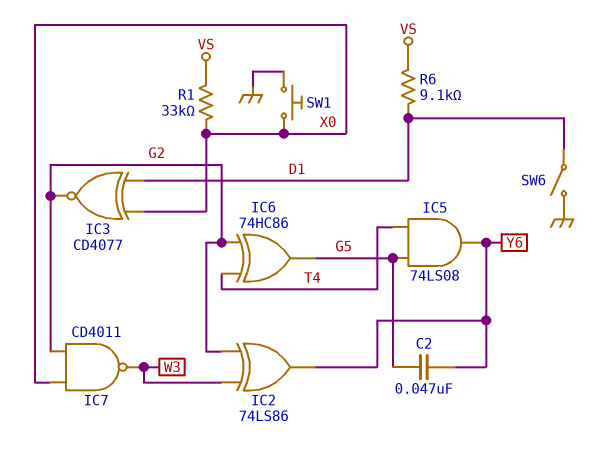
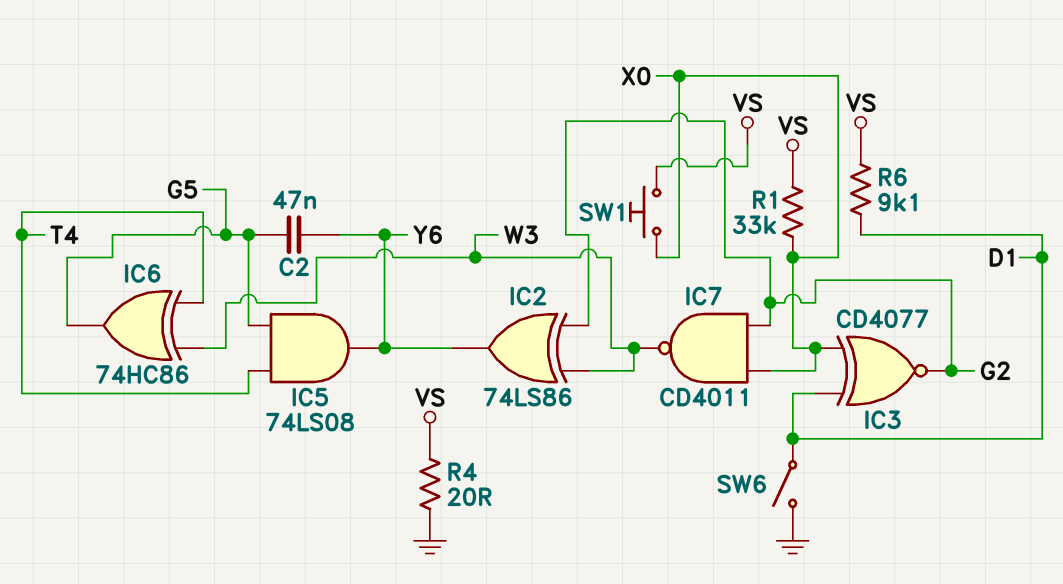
IC6: XOR 74HC86 (in G2, in T4, out G5) -> XOR 74HC86 (in T4, in W3, out G5)
R4: none -> 20 (GND, VS)
SW1: button (GND, X0) -> button (VS, X0)

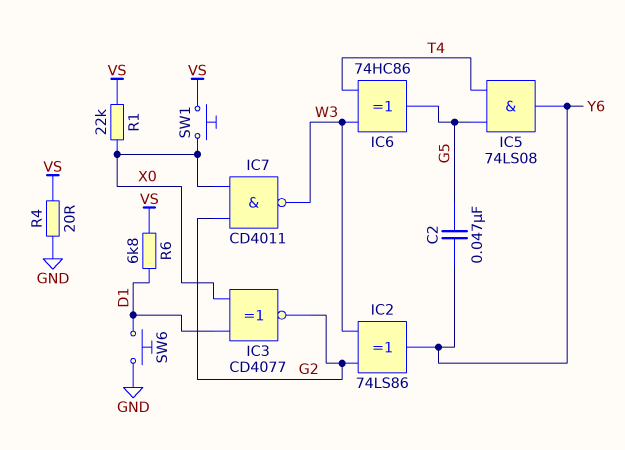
R1: 33k (VS, X0) -> 22k (VS, X0)
R6: 9.1k (D1, VS) -> 6.8k (D1, VS)
SW6: switch (D1, GND) -> button (D1, GND)

